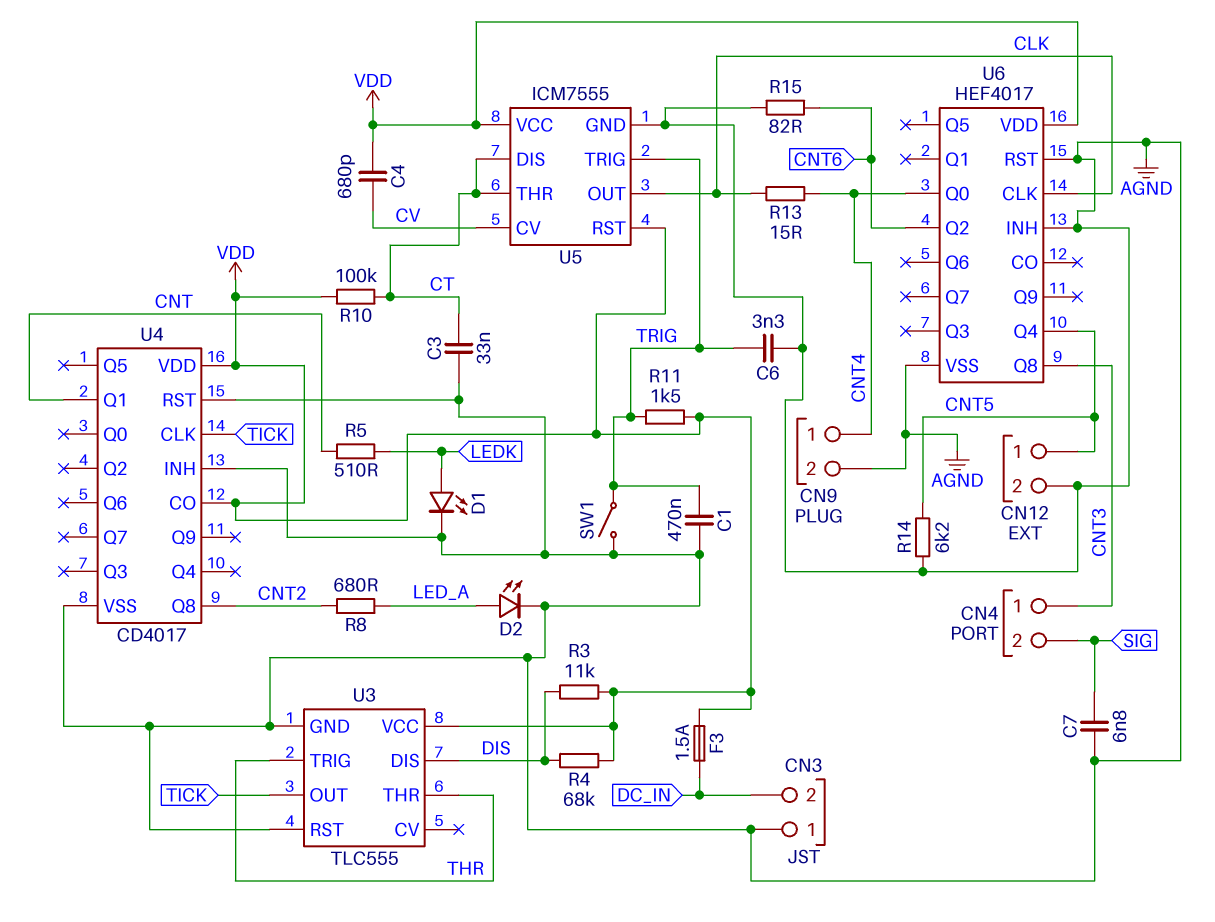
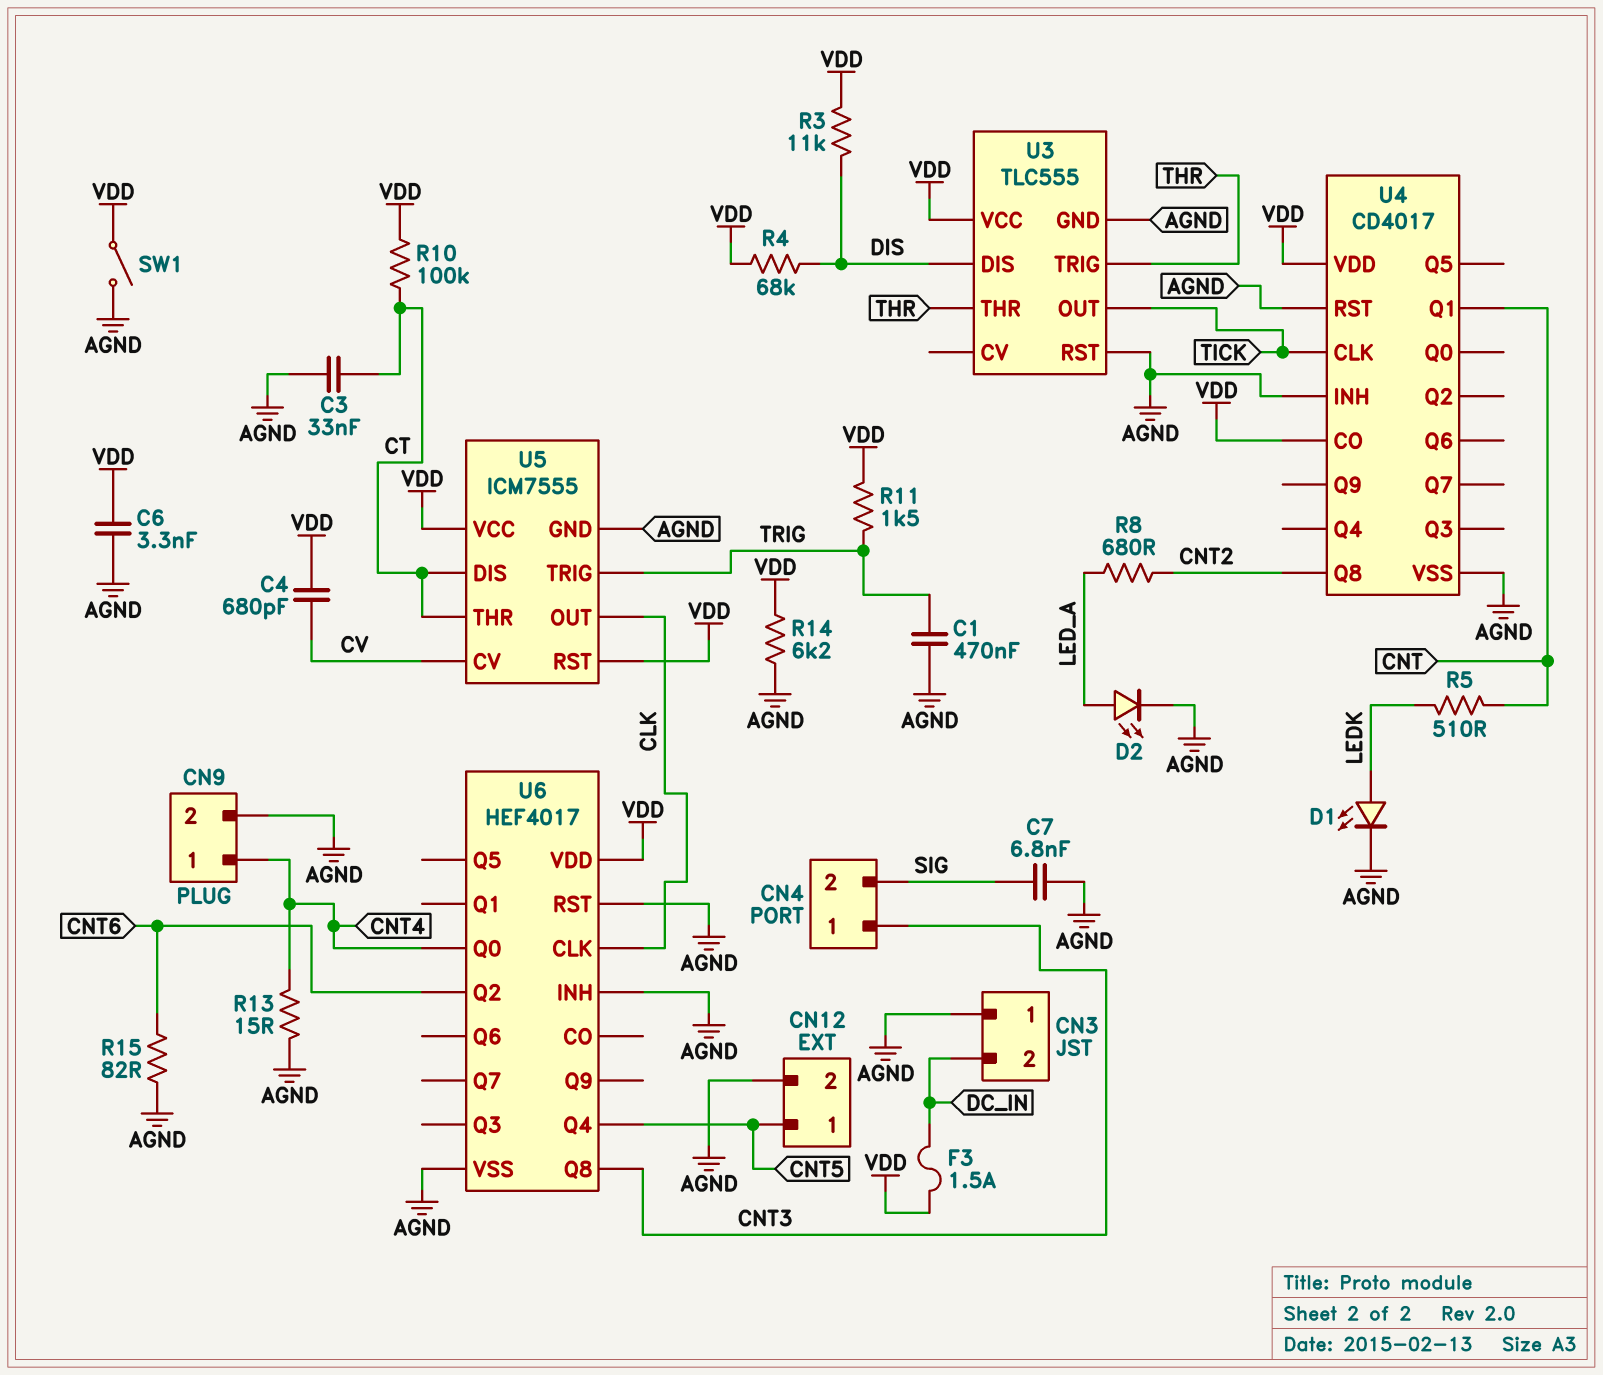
C6: 3.3nF (AGND, TRIG) -> 3.3nF (AGND, VDD)
R13: 15 (CLK, CNT4) -> 15 (AGND, CNT4)
R14: 6.2k (AGND, CNT5) -> 6.2k (AGND, VDD)
SW1: switch (AGND, TRIG) -> switch (AGND, VDD)

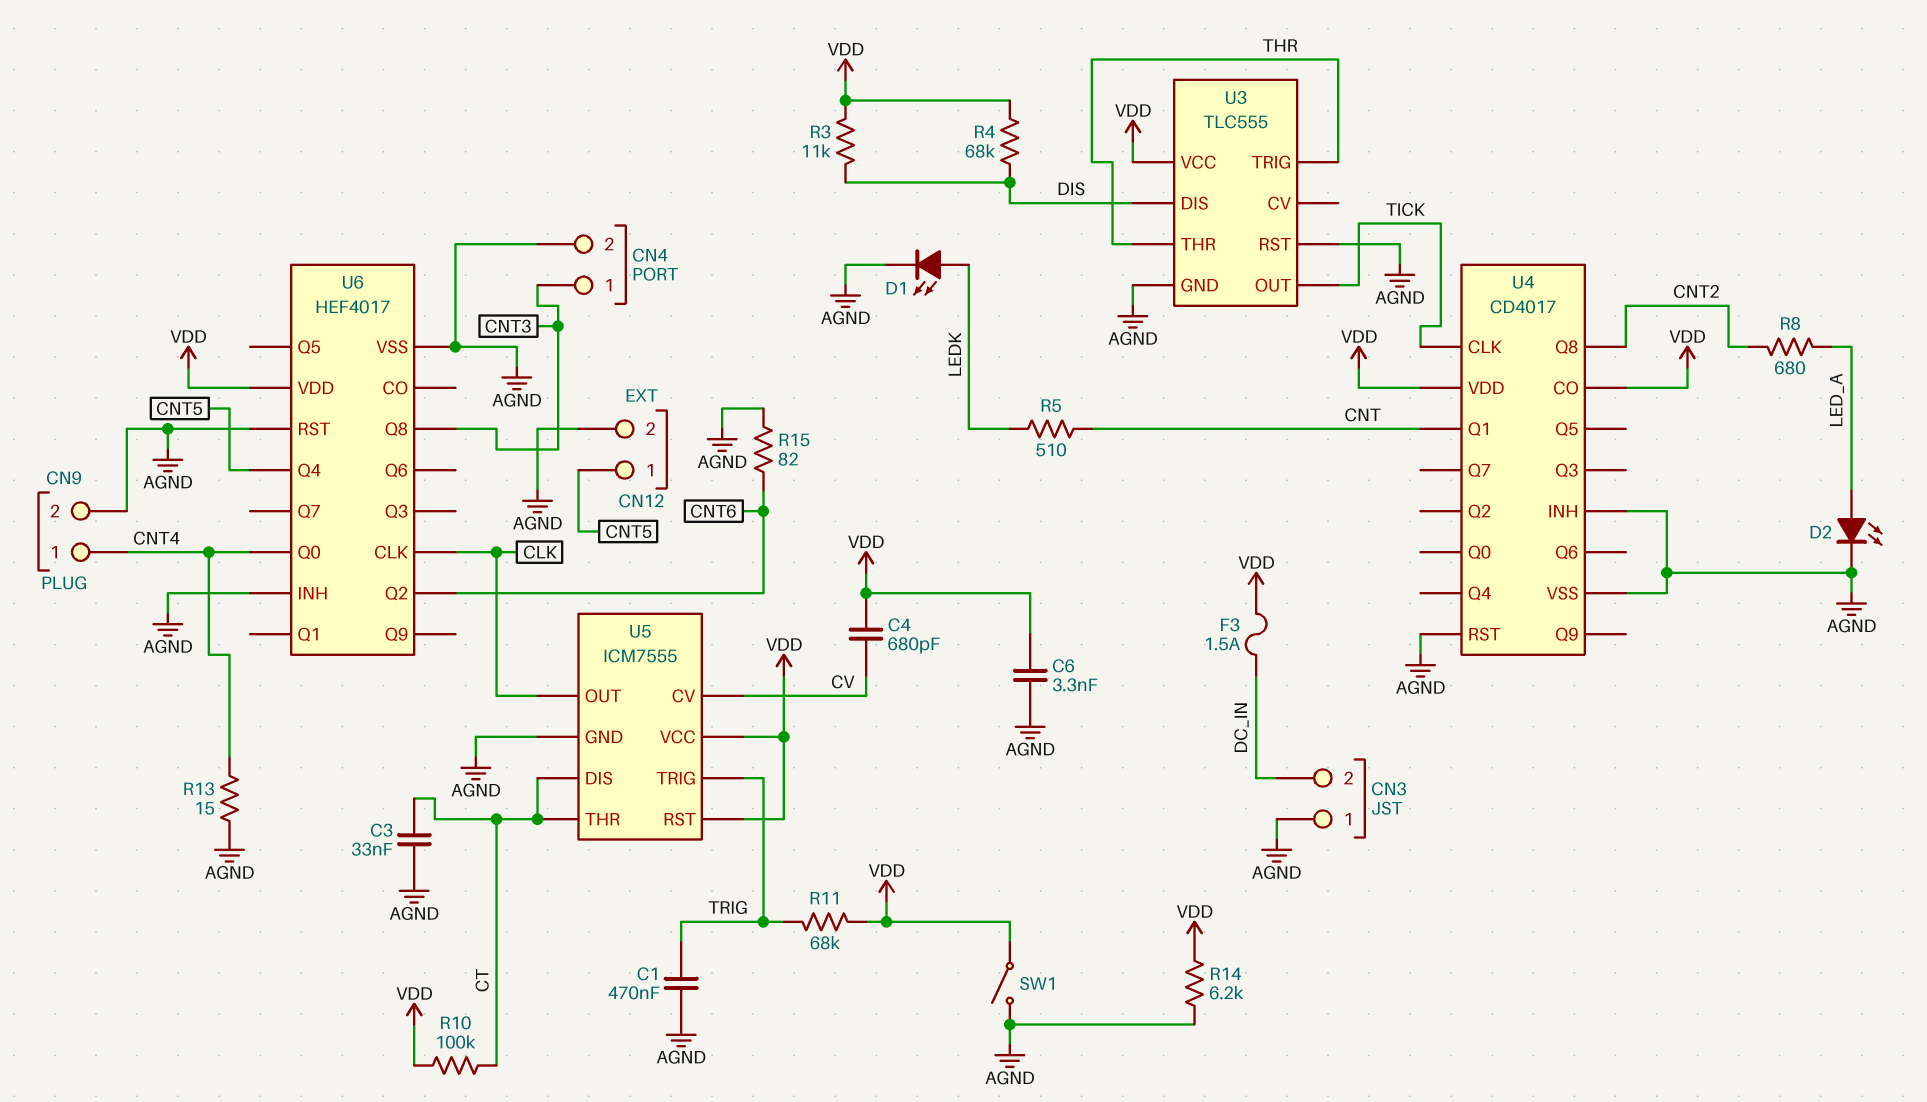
C7: 6.8nF (AGND, SIG) -> none
CN4 pin 2: SIG -> AGND
R11: 1.5k (TRIG, VDD) -> 68k (TRIG, VDD)

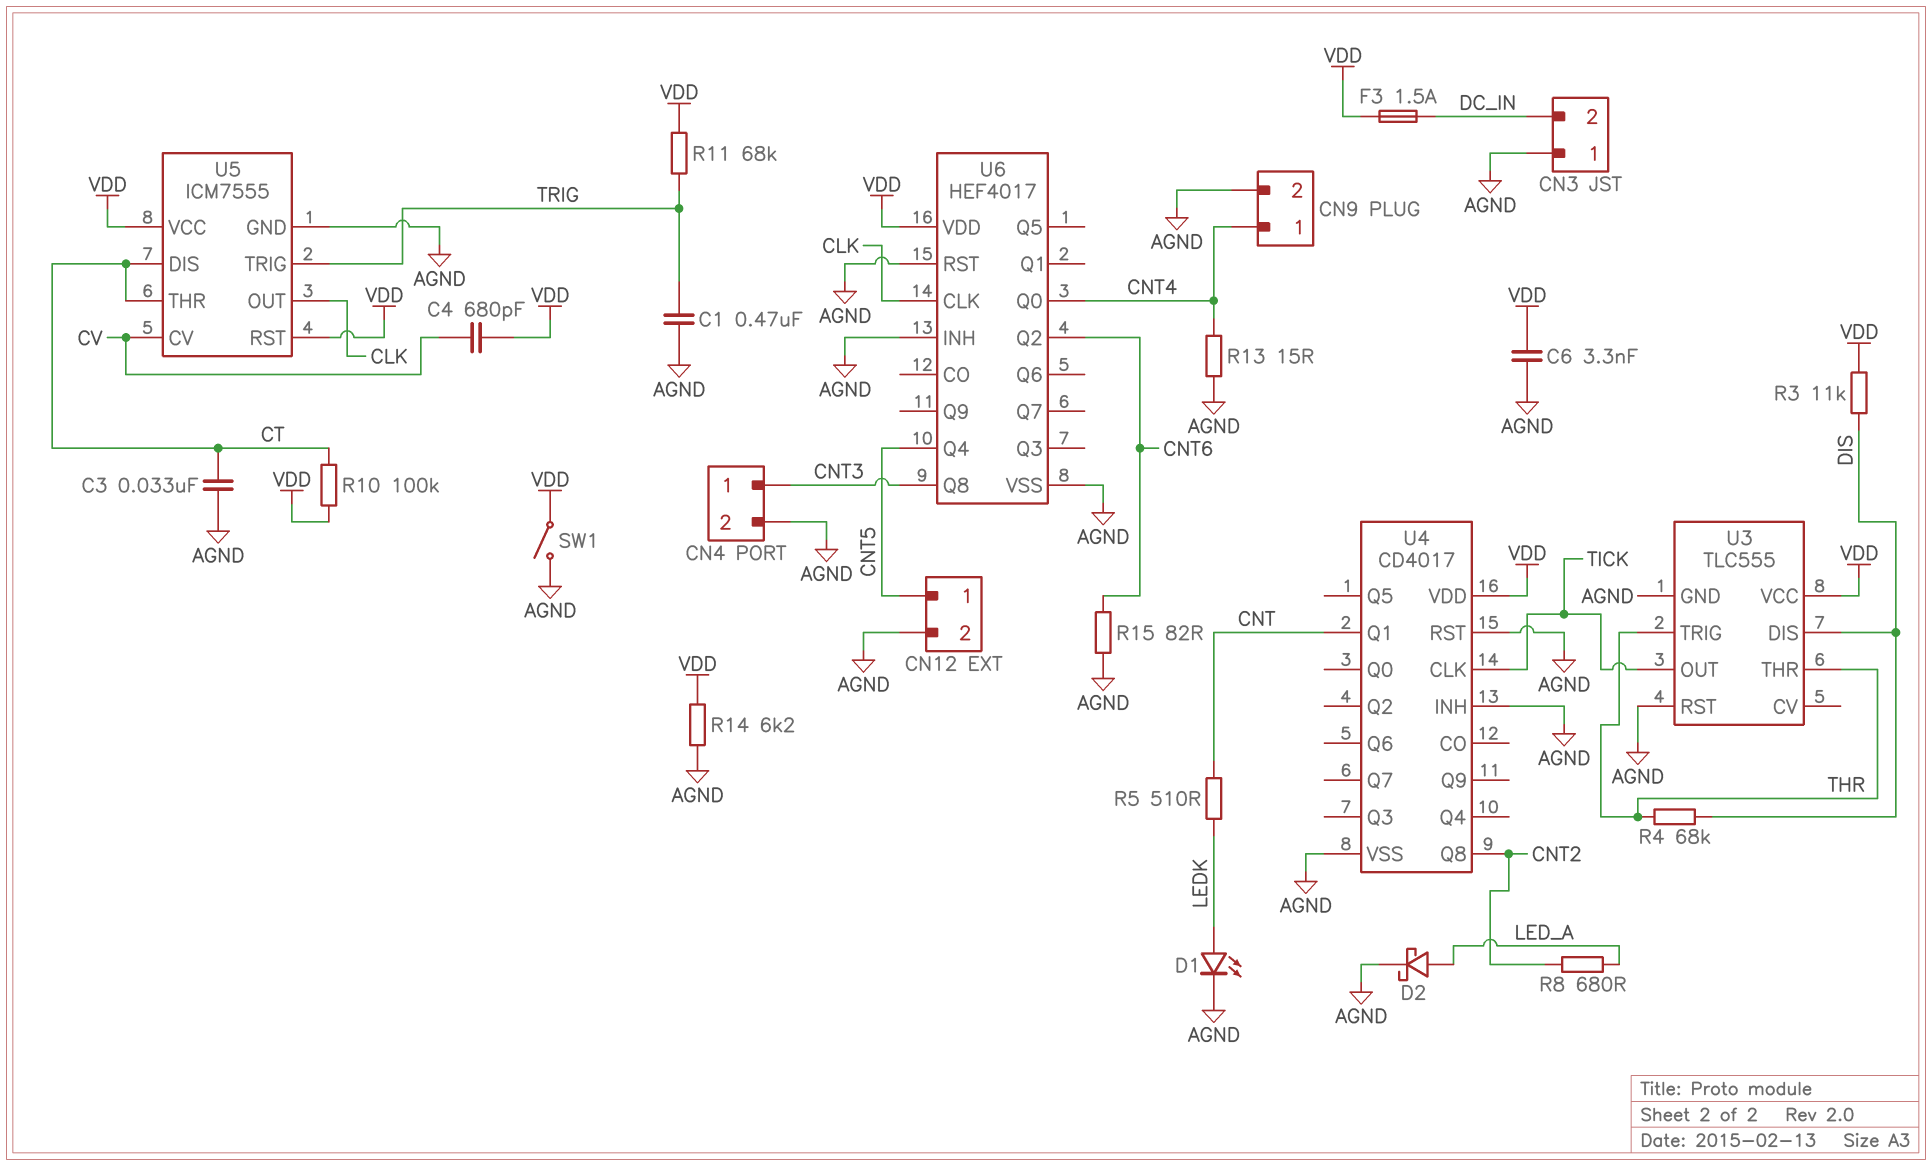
D2: LED (A LED_A, K AGND) -> schottky (A LED_A, K AGND)
R4: 68k (DIS, VDD) -> 68k (DIS, THR)
U4 pin CO: VDD -> none

